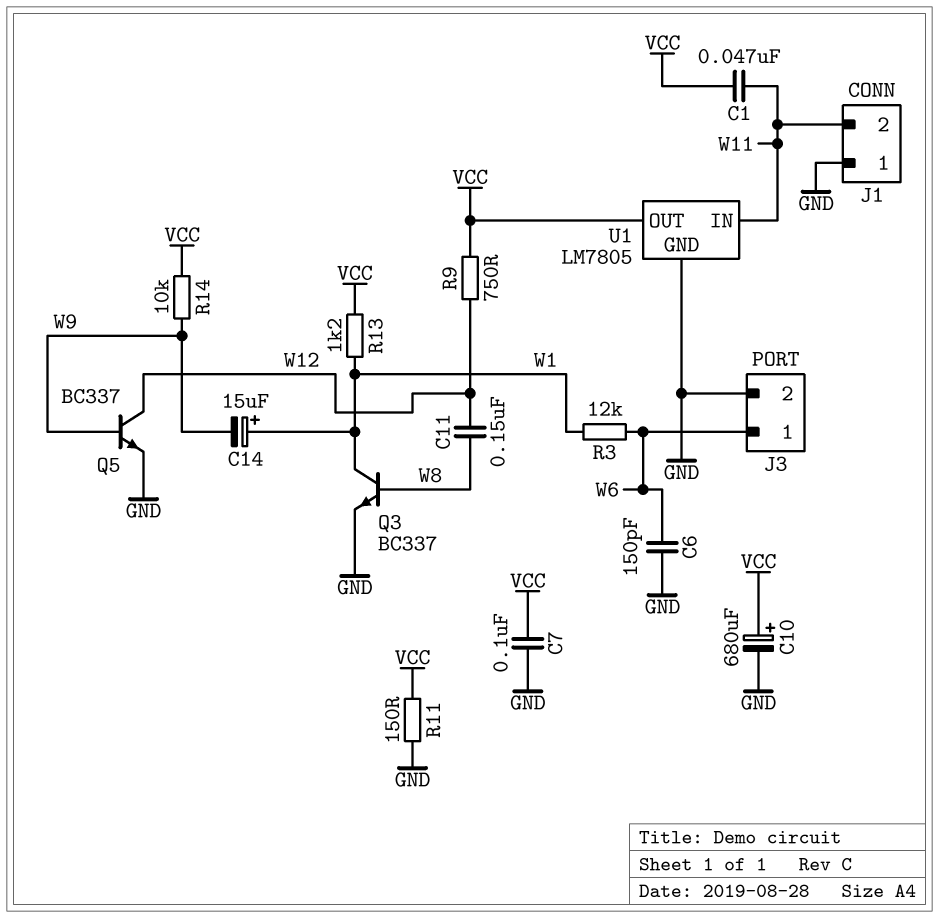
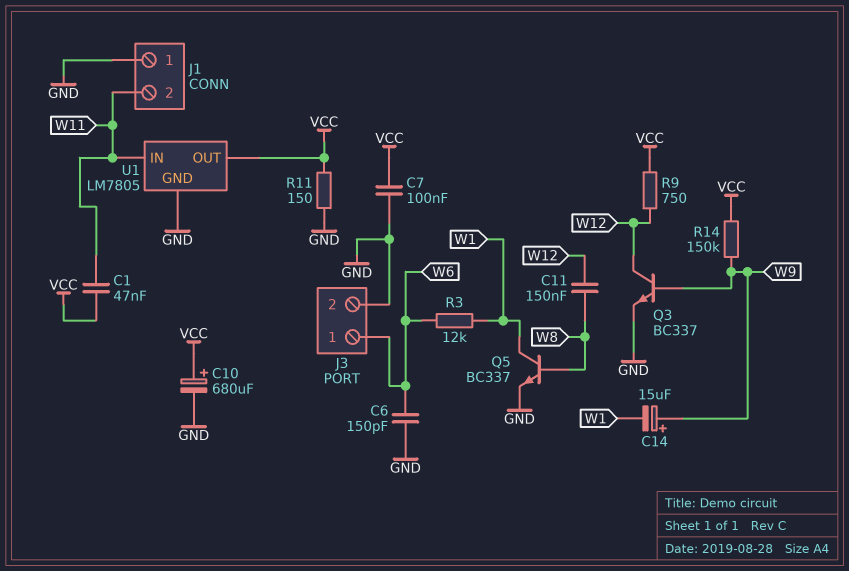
C14: 15uF (plus W1, minus W9) -> 15uF (plus W9, minus W1)
Q3: NPN BC337 (B W8, C W1, E GND) -> NPN BC337 (B W9, C W12, E GND)
Q5: NPN BC337 (B W9, C W12, E GND) -> NPN BC337 (B W8, C W1, E GND)
R13: 1.2k (VCC, W1) -> none
R14: 10k (VCC, W9) -> 150k (VCC, W9)

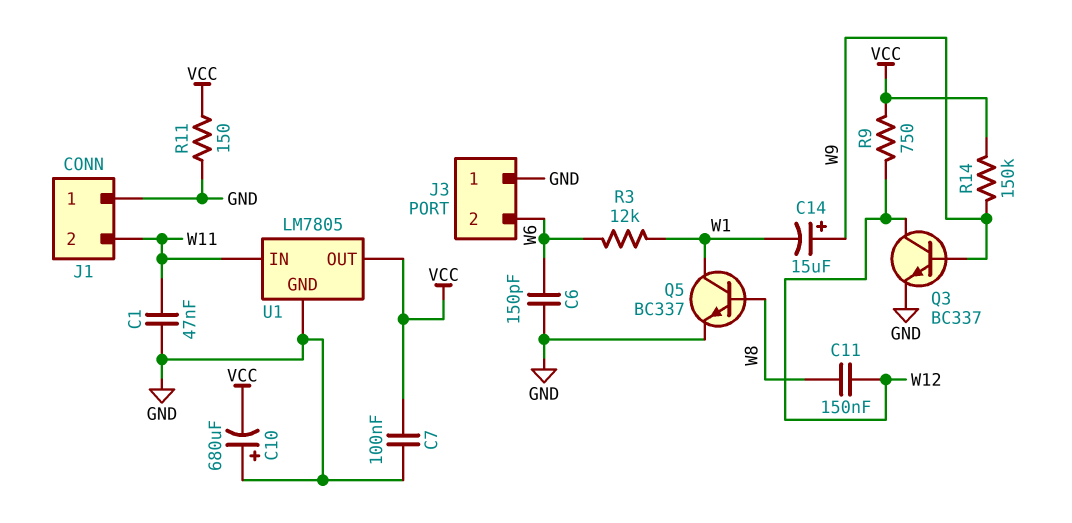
C1: 47nF (VCC, W11) -> 47nF (GND, W11)
C10: 680uF (plus VCC, minus GND) -> 680uF (plus GND, minus VCC)
J3 pin 1: W6 -> GND
J3 pin 2: GND -> W6

